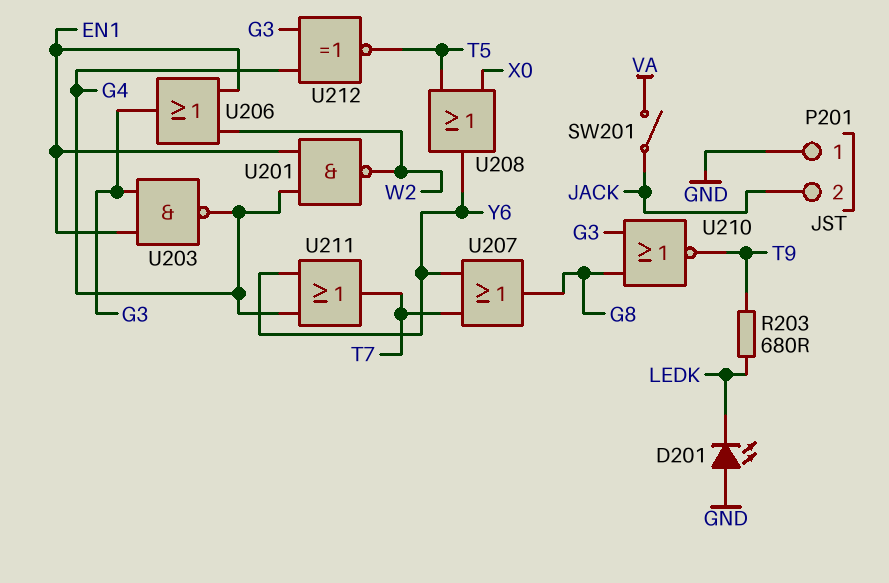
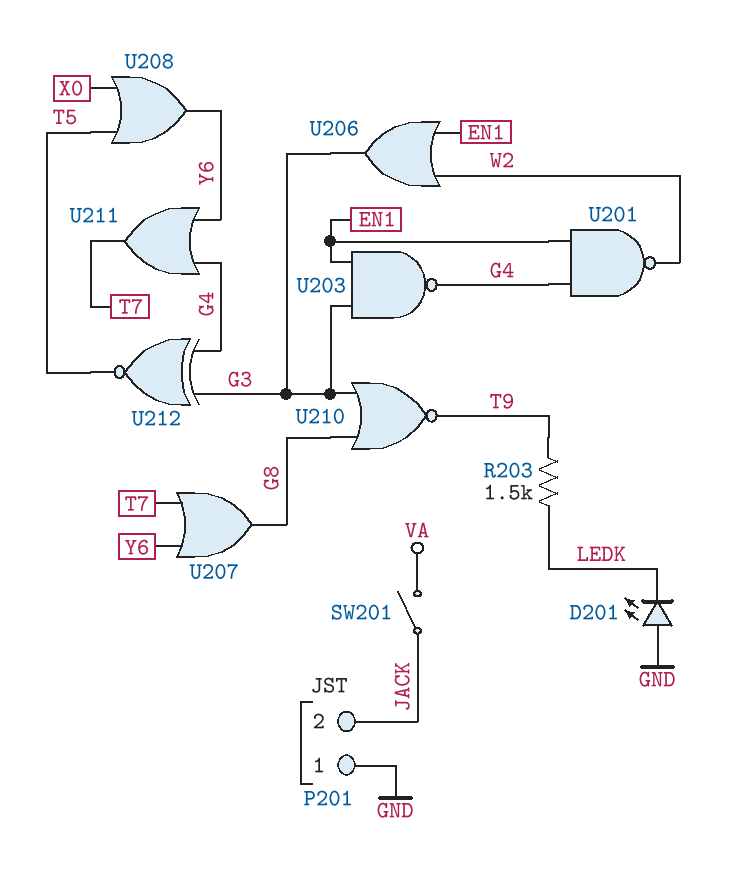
R203: 680 (LEDK, T9) -> 1.5k (LEDK, T9)

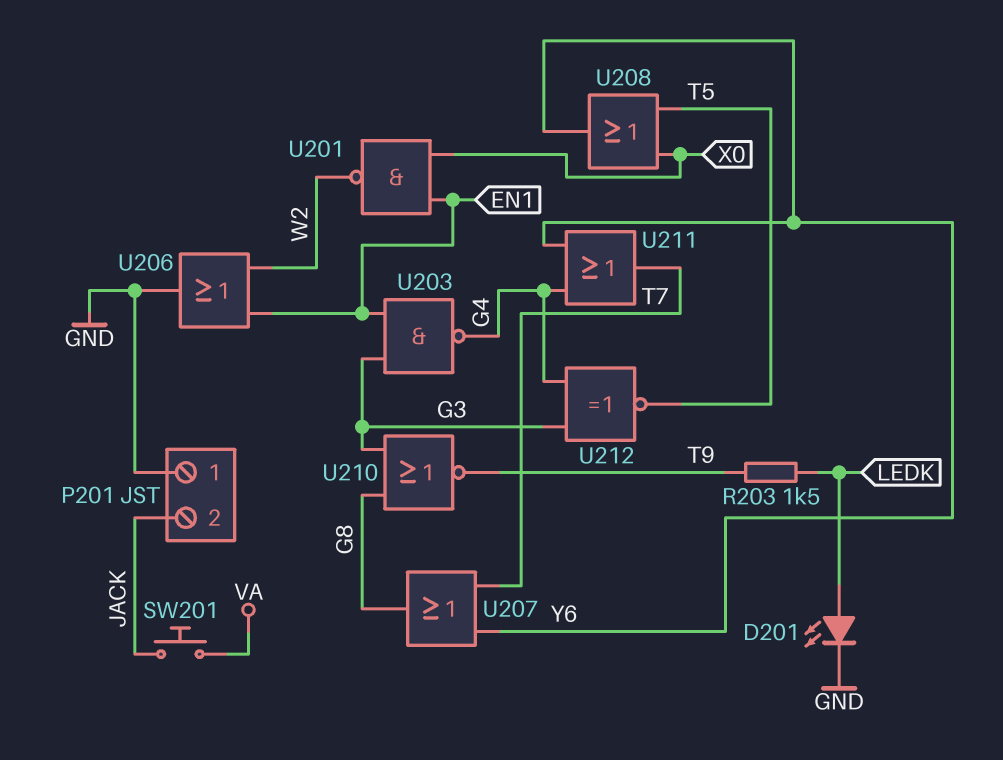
D201: LED (A GND, K LEDK) -> LED (A LEDK, K GND)
SW201: switch (JACK, VA) -> button (JACK, VA)
U201: NAND (in EN1, in G4, out W2) -> NAND (in EN1, in X0, out W2)
U206: OR (in EN1, in W2, out G3) -> OR (in EN1, in W2, out GND)

